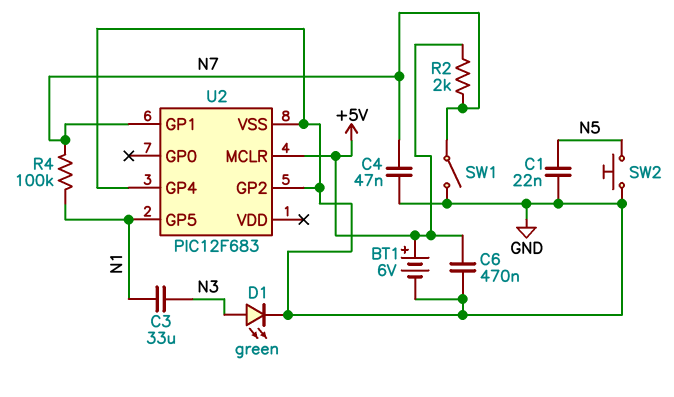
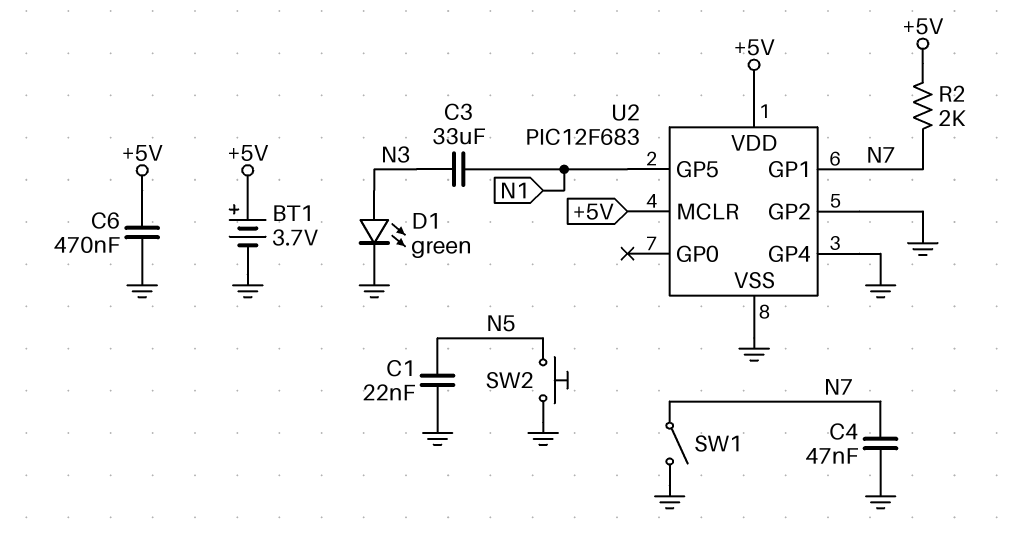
BT1: 6V (plus +5V, minus GND) -> 3.7V (plus +5V, minus GND)
R4: 100k (N1, N7) -> none
U2 pin VDD: none -> +5V

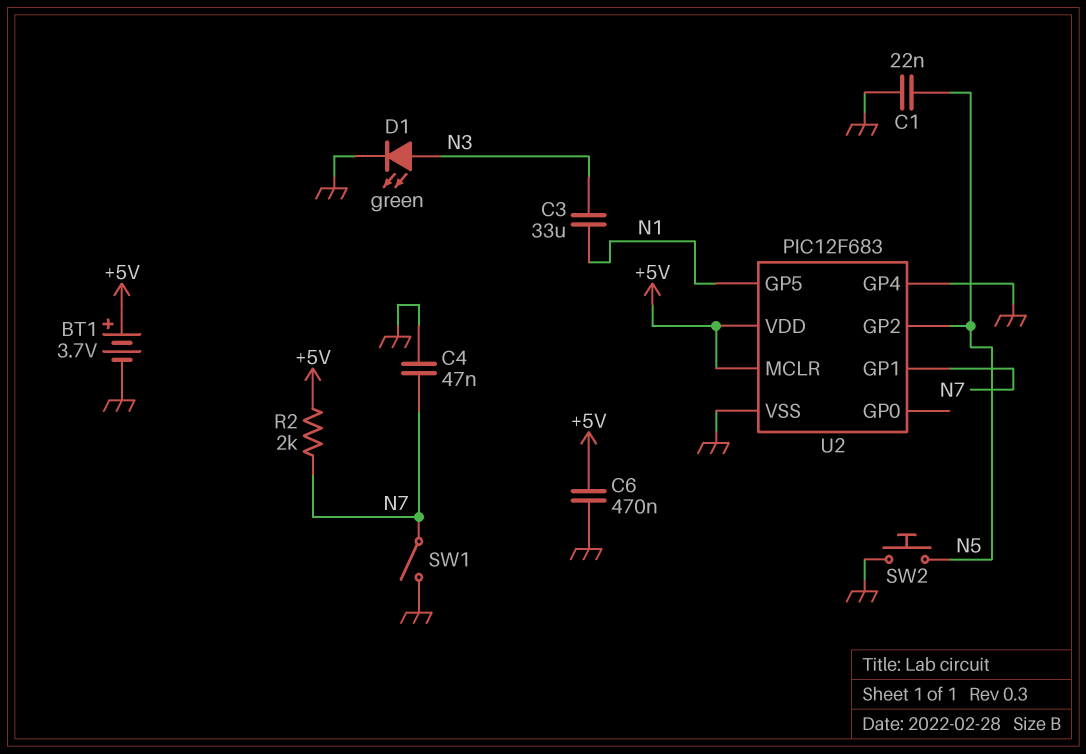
U2 pin GP2: GND -> N5

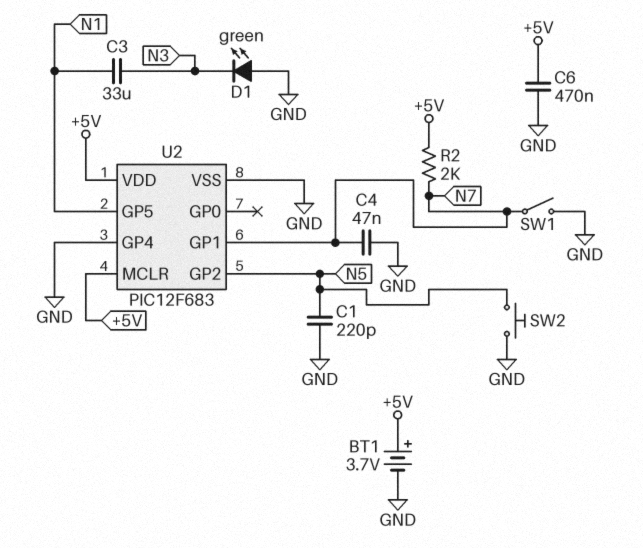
C1: 22nF (GND, N5) -> 220pF (GND, N5)
D1: LED green (A N3, K GND) -> LED green (A GND, K N3)

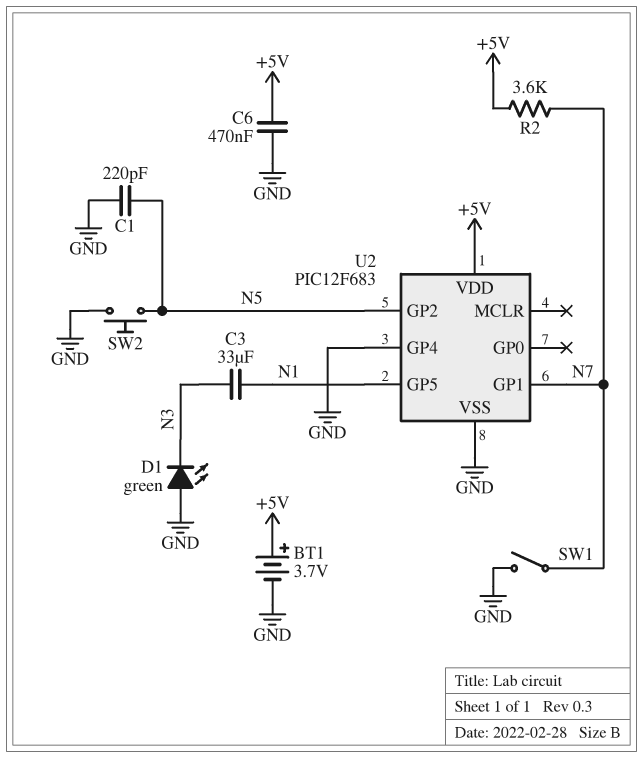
C4: 47nF (GND, N7) -> none
R2: 2k (+5V, N7) -> 3.6k (+5V, N7)
U2 pin MCLR: +5V -> none

